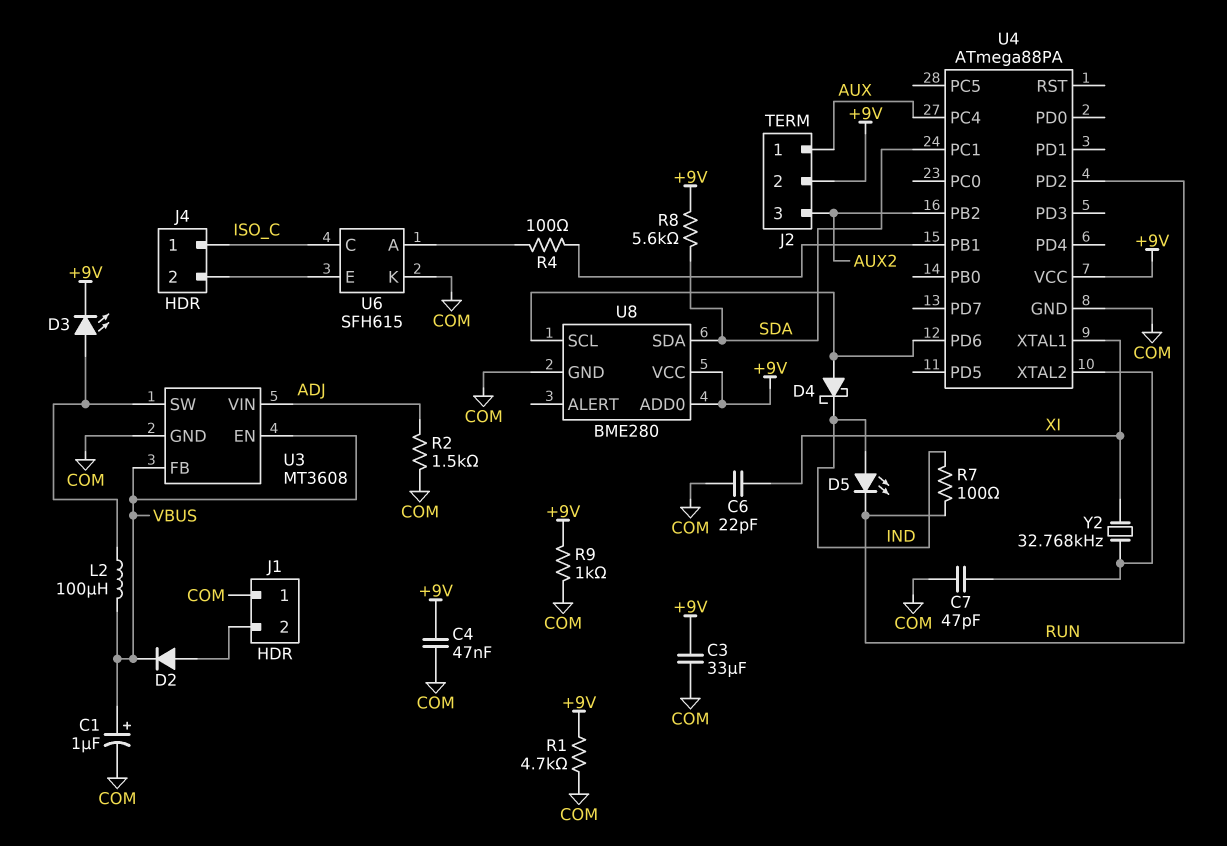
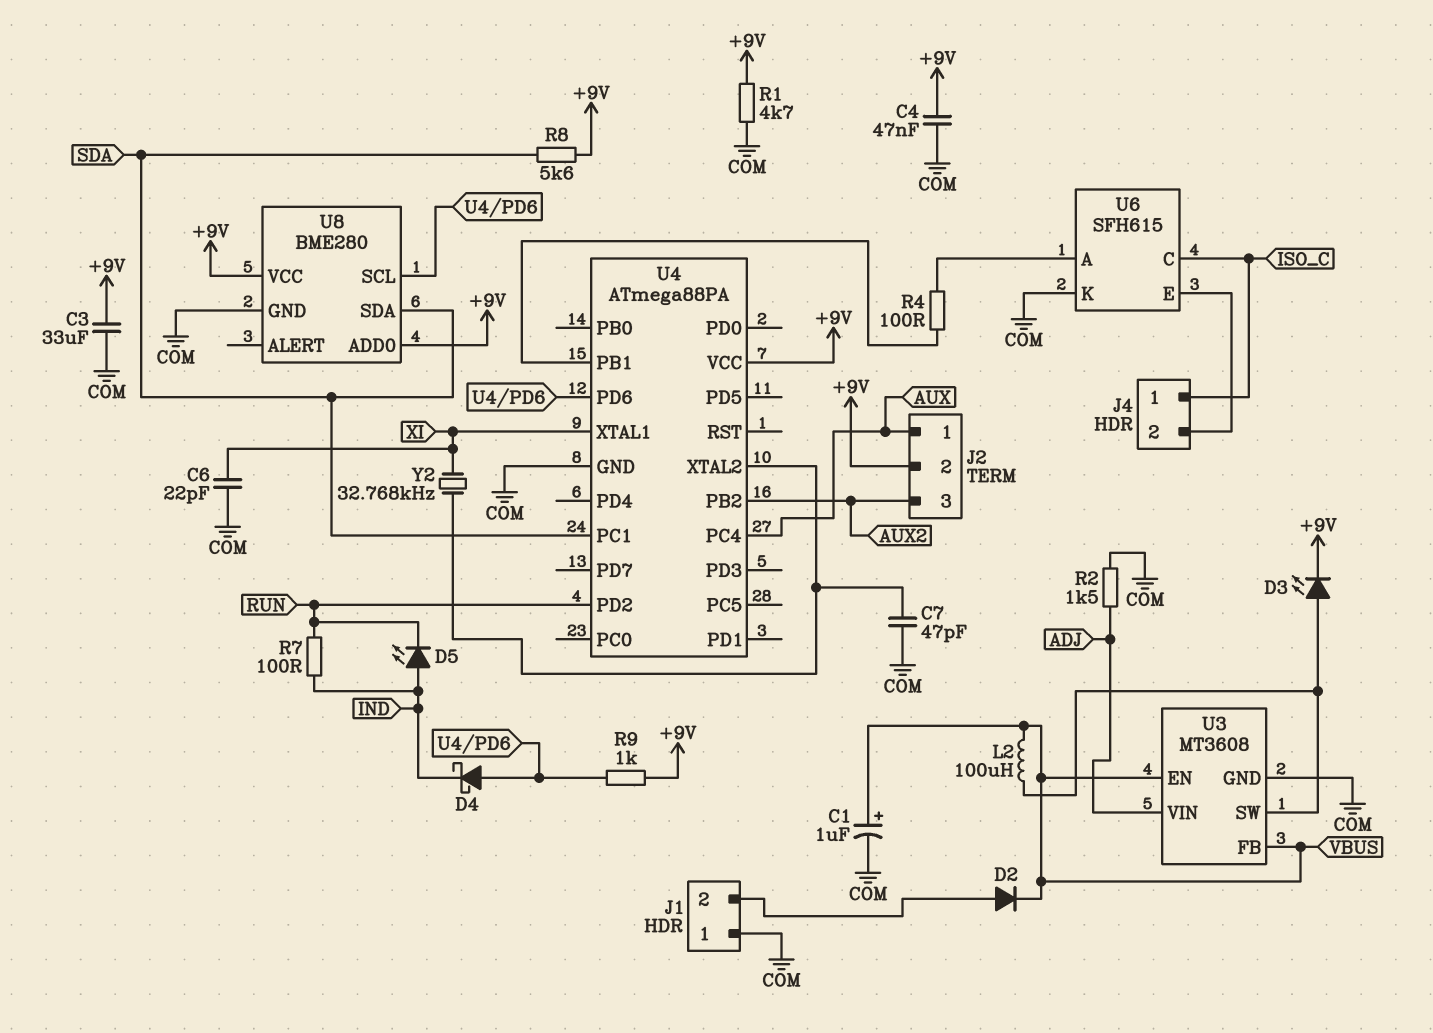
R9: 1k (+9V, COM) -> 1k (+9V, U4/PD6)

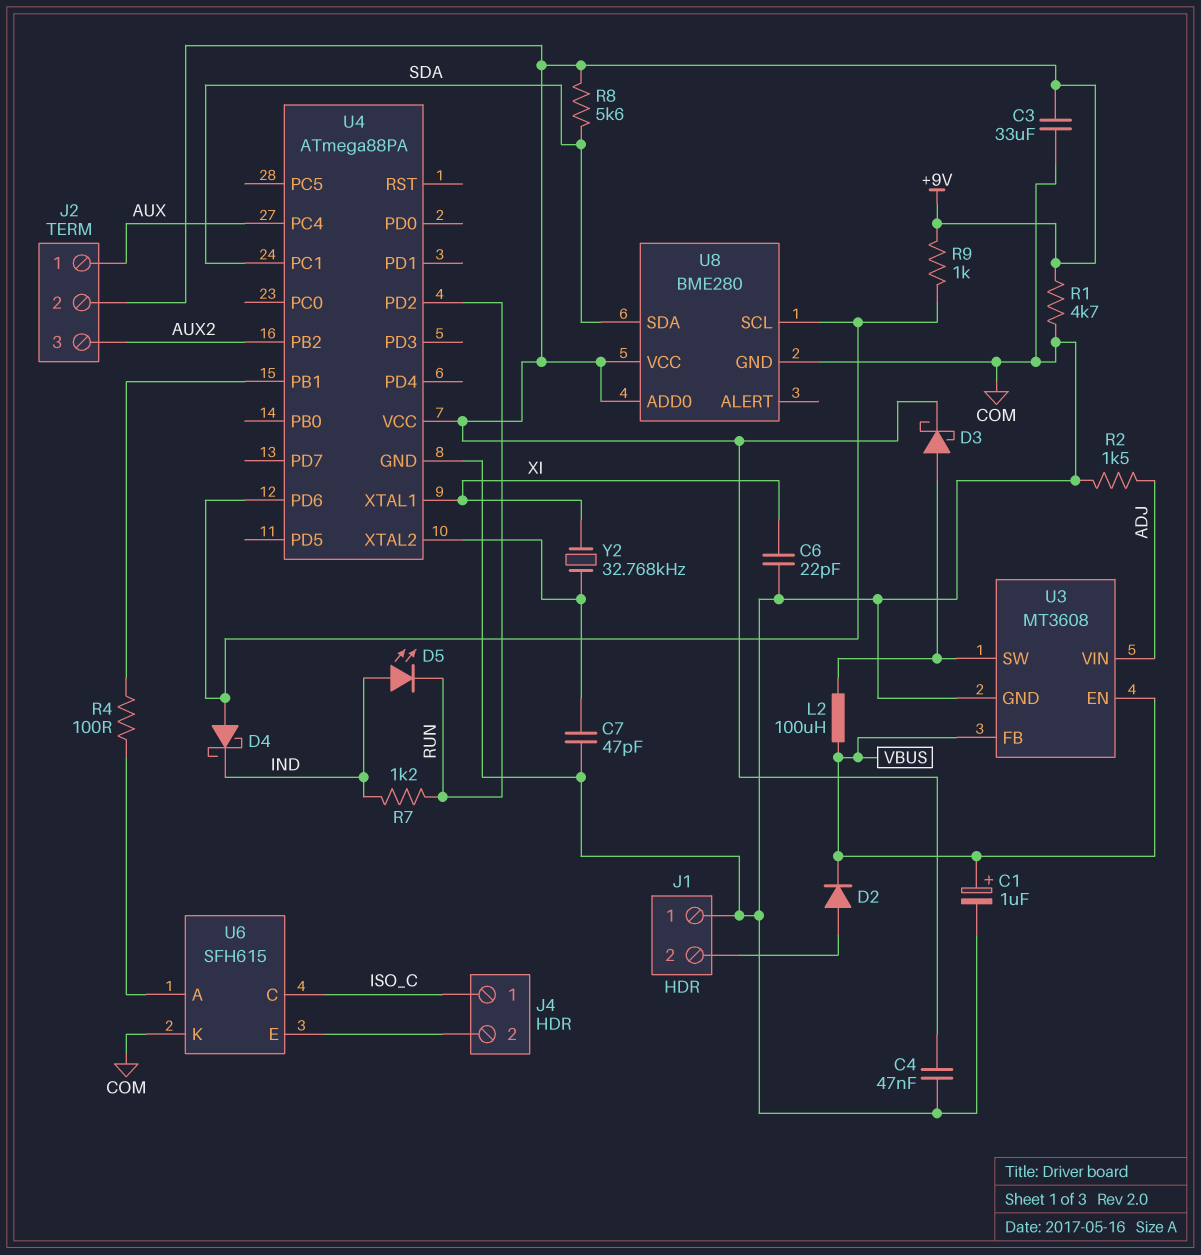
D3: LED (A U3/SW, K +9V) -> schottky (A U3/SW, K +9V)
R7: 100 (IND, RUN) -> 1.2k (IND, RUN)

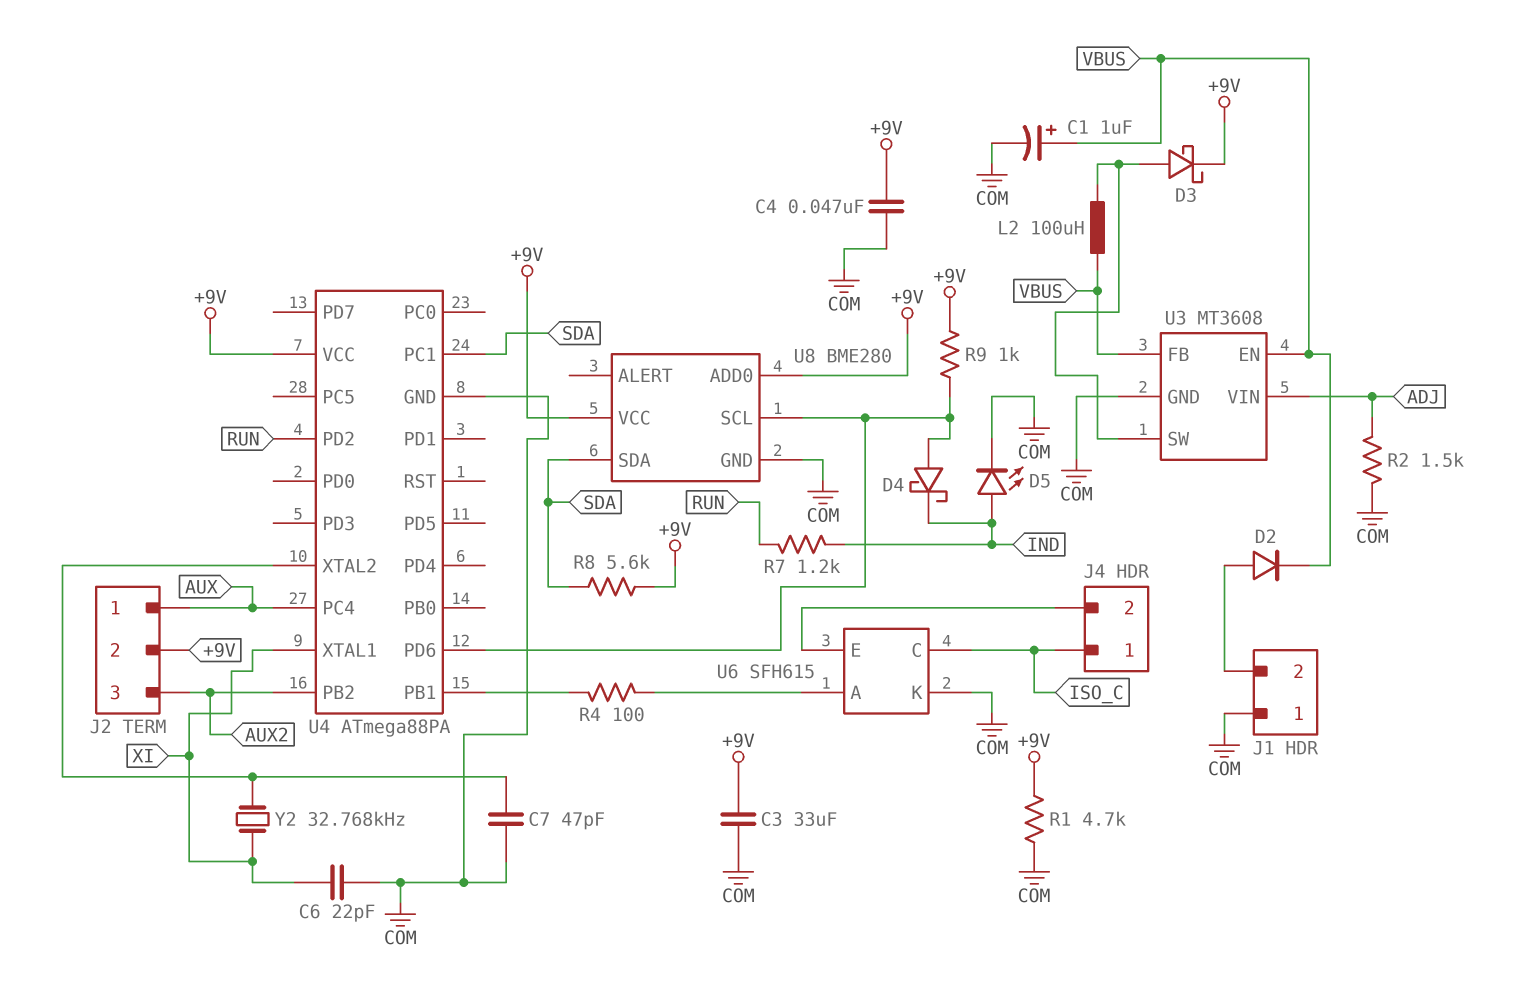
D5: LED (A IND, K RUN) -> LED (A IND, K COM)

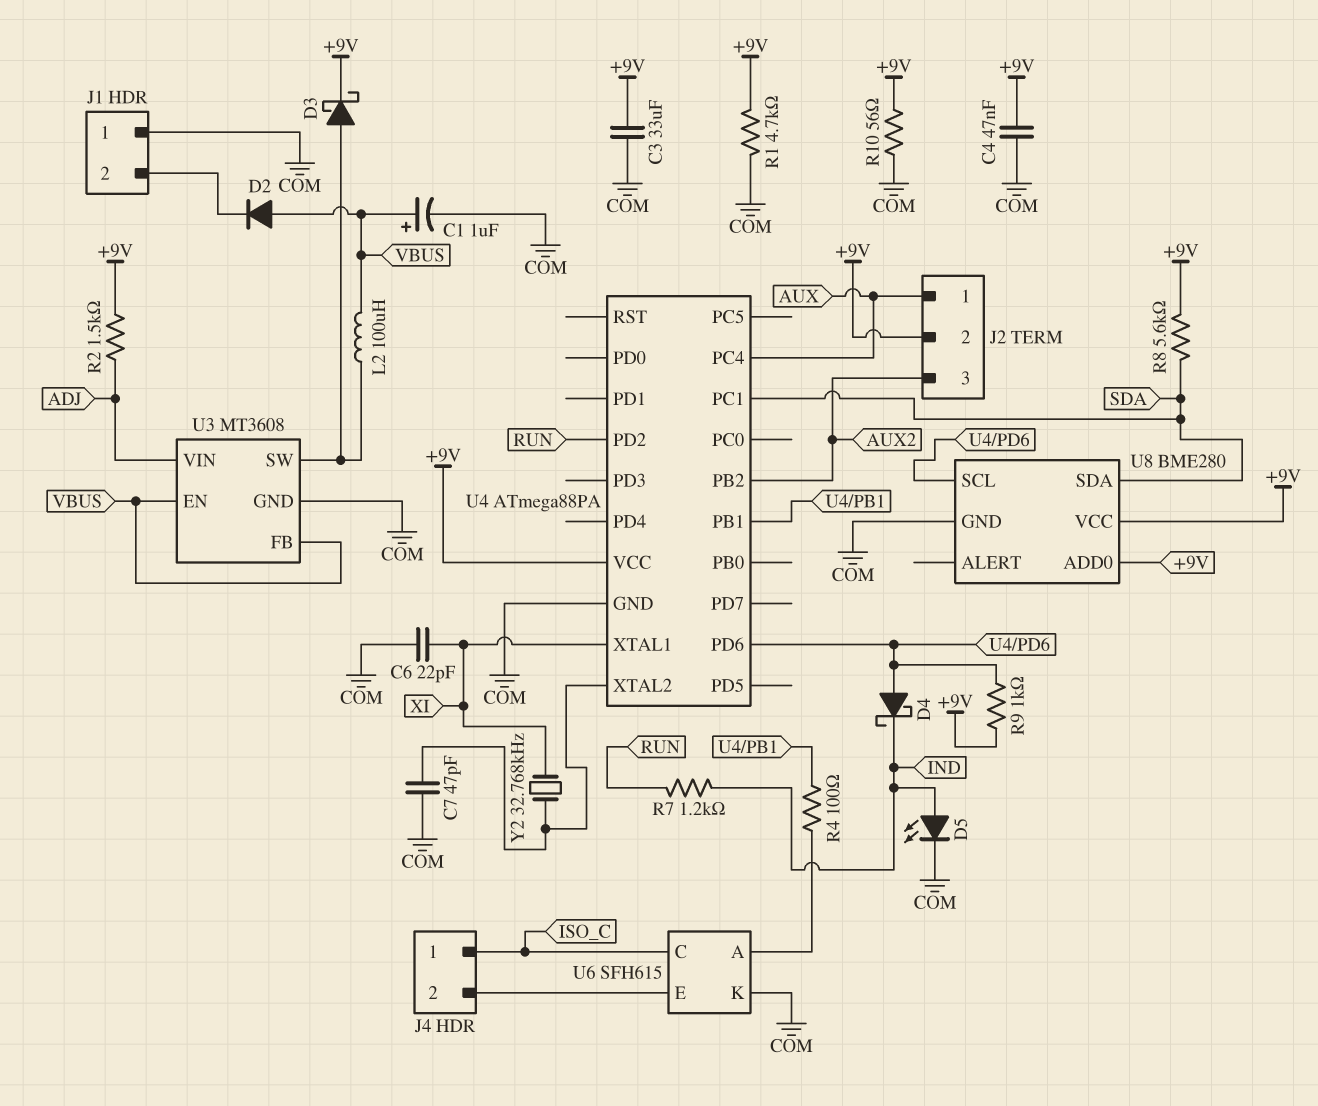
D2: diode (A J1/2, K VBUS) -> diode (A VBUS, K J1/2)
R2: 1.5k (ADJ, COM) -> 1.5k (+9V, ADJ)
R10: none -> 56 (+9V, COM)

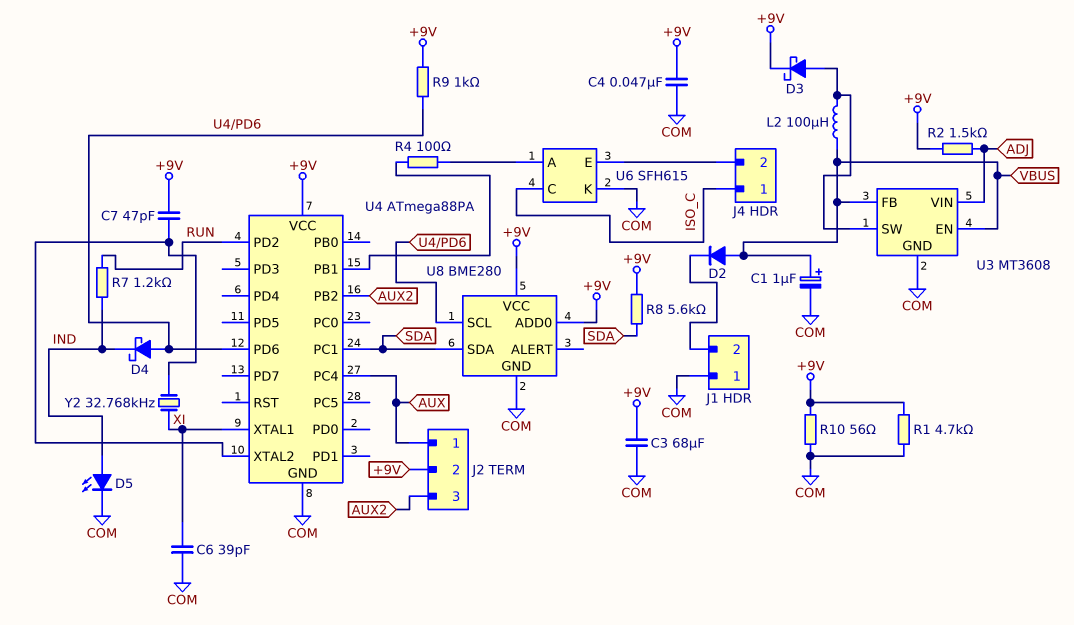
C3: 33uF (+9V, COM) -> 68uF (+9V, COM)
C6: 22pF (COM, XI) -> 39pF (COM, XI)
C7: 47pF (COM, U4/XTAL2) -> 47pF (+9V, U4/XTAL2)

